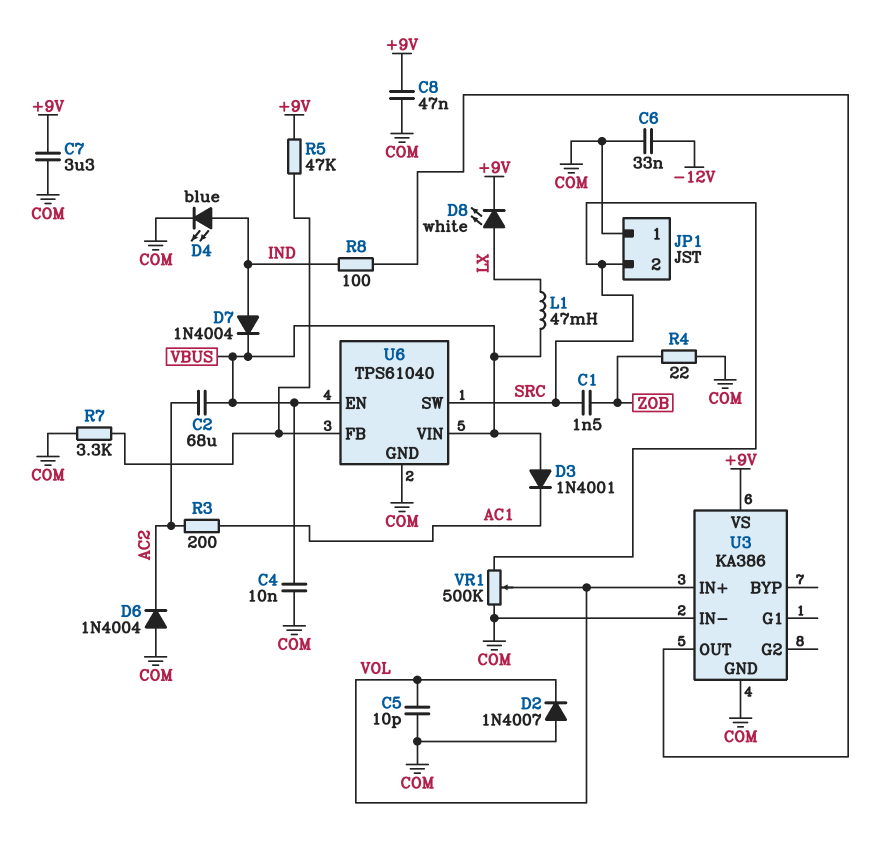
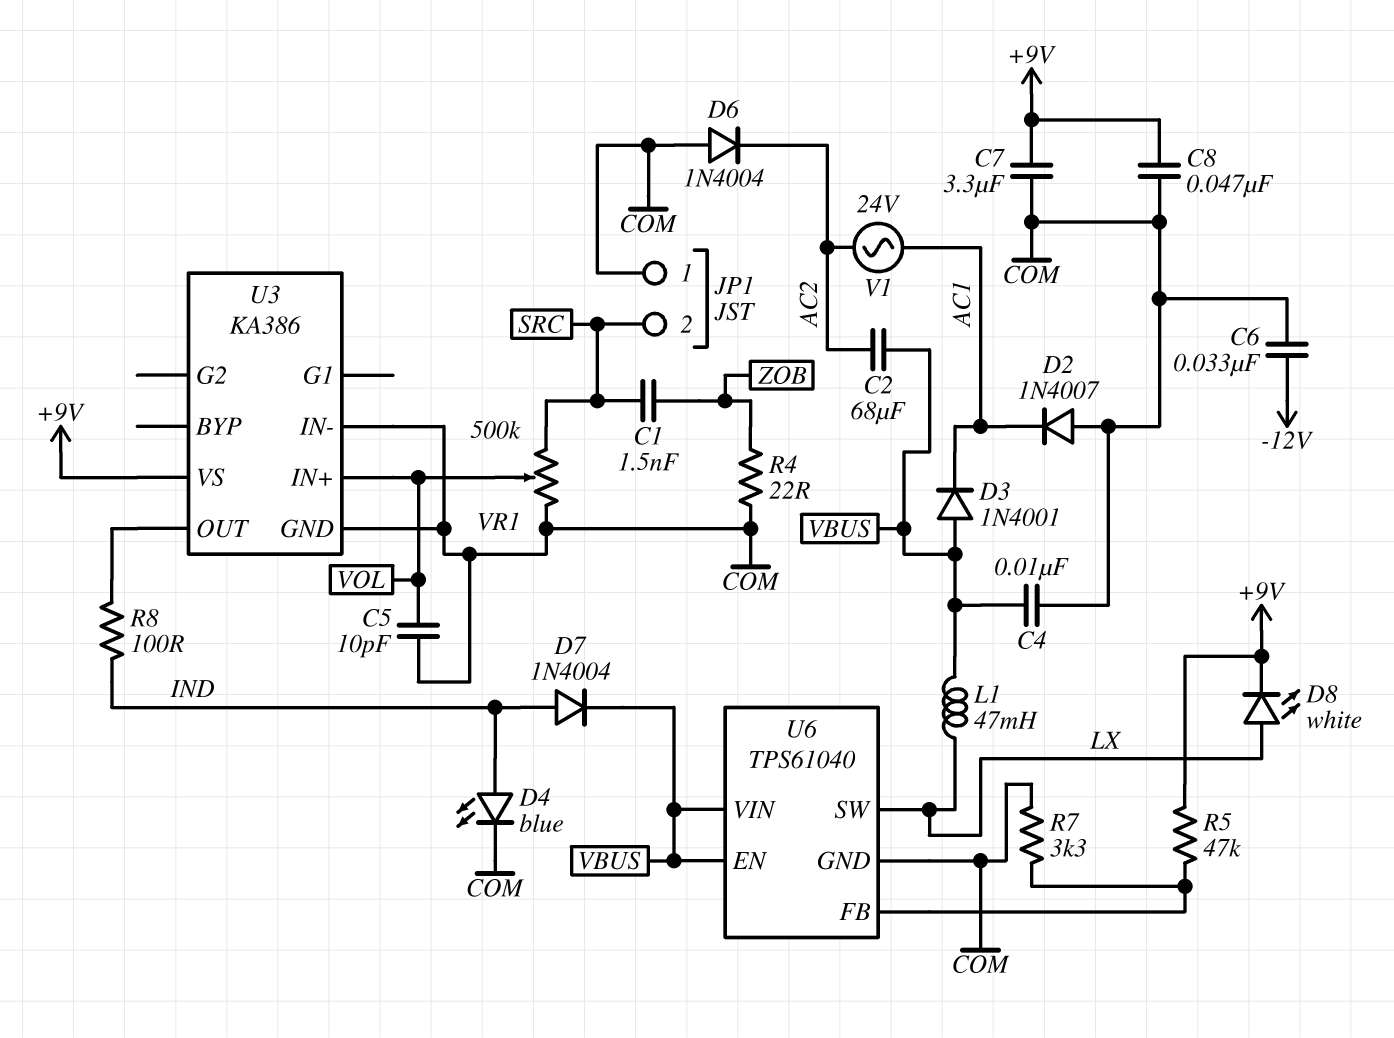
D2: diode 1N4007 (A COM, K VOL) -> diode 1N4007 (A COM, K AC1)
R3: 200 (AC1, AC2) -> none
U6 pin SW: SRC -> LX
V1: none -> AC 24V (AC1, AC2)

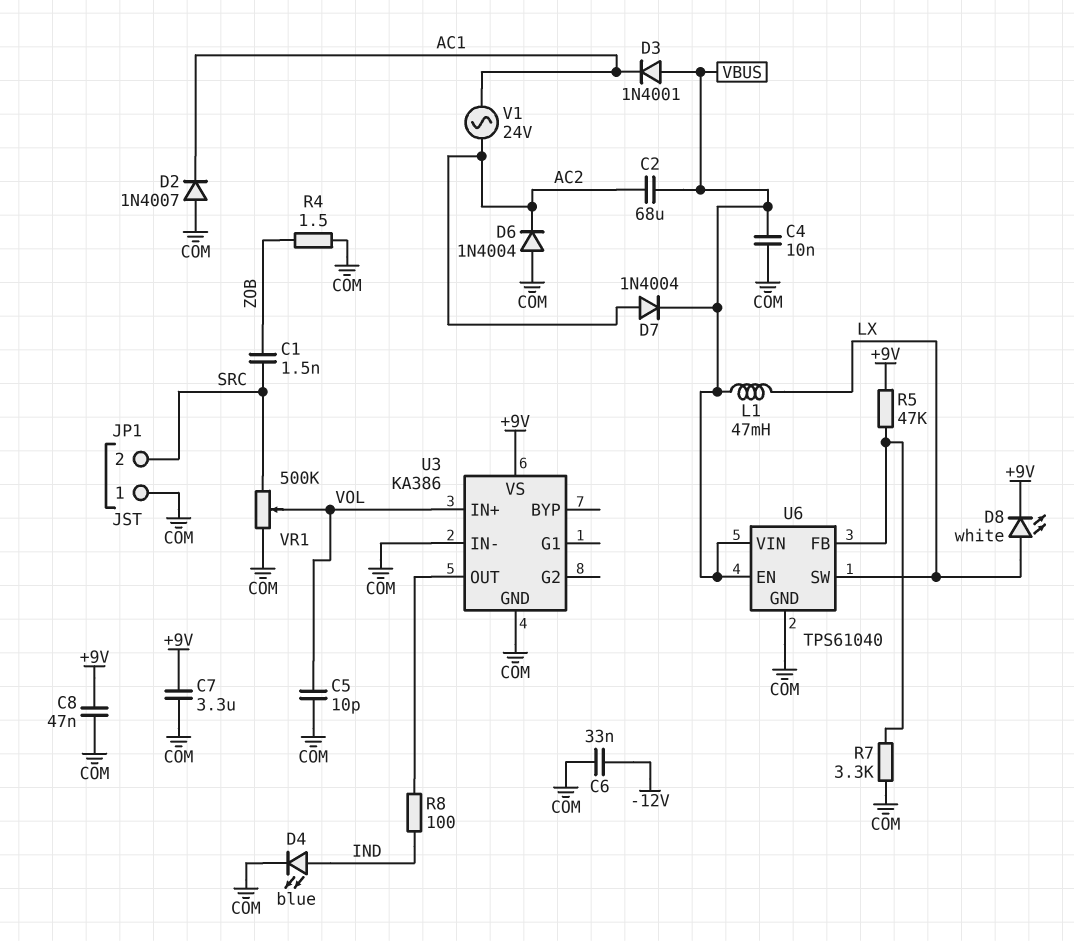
D7: diode 1N4004 (A IND, K VBUS) -> diode 1N4004 (A AC2, K VBUS)
R4: 22 (COM, ZOB) -> 1.5 (COM, ZOB)

